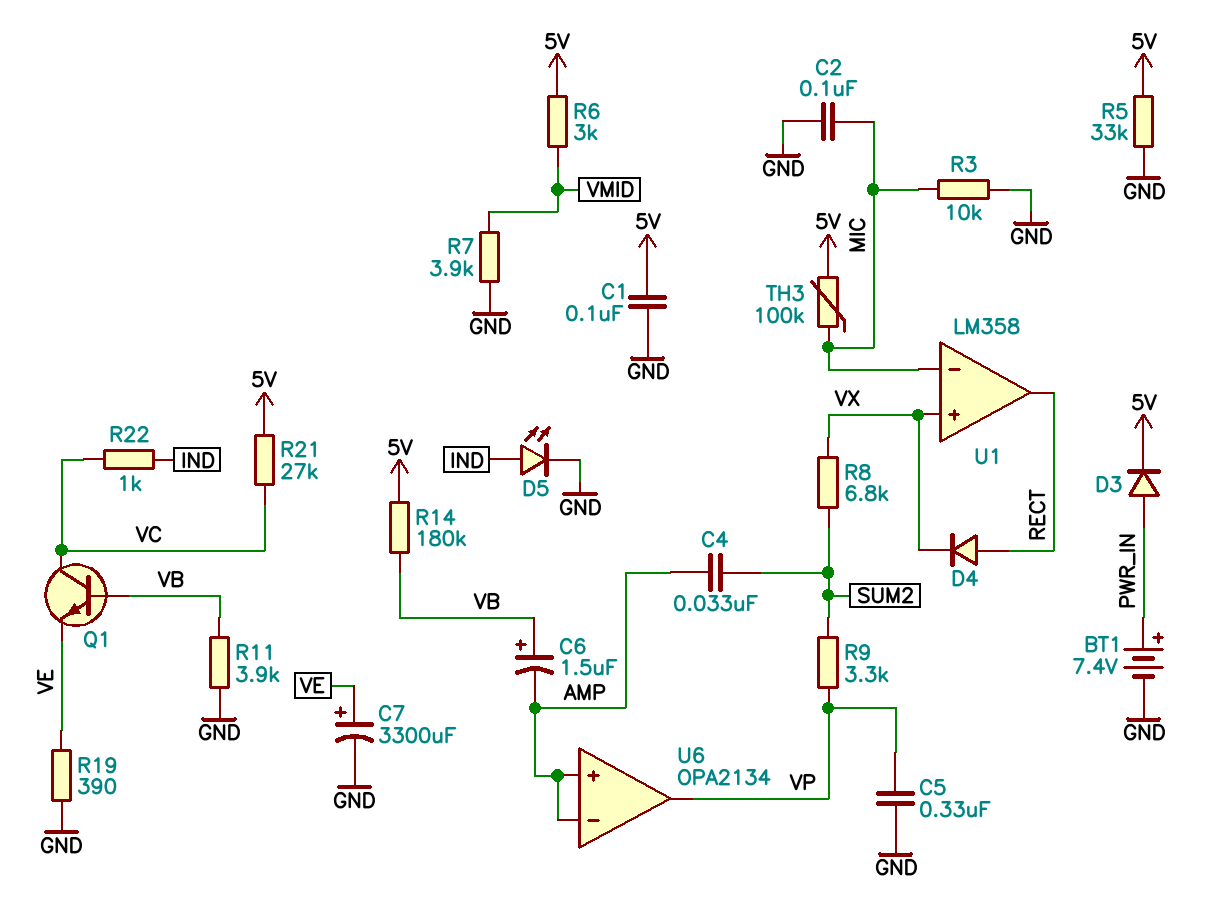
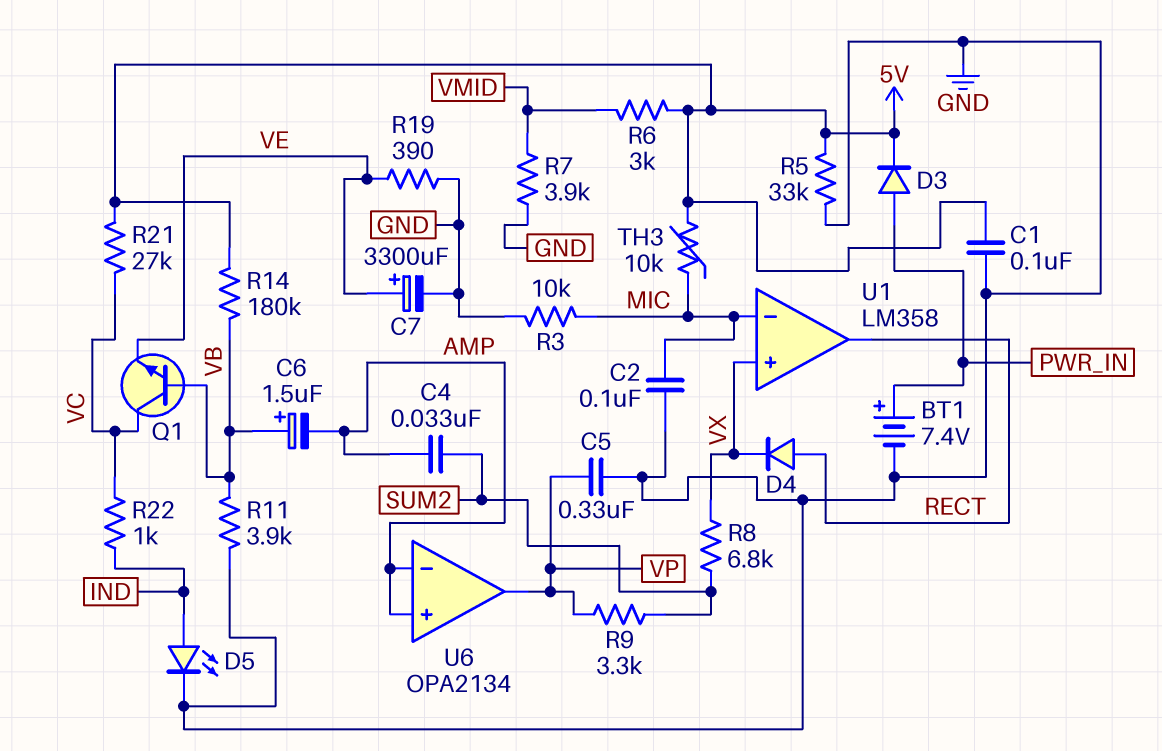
TH3: 100k (5V, MIC) -> 10k (5V, MIC)

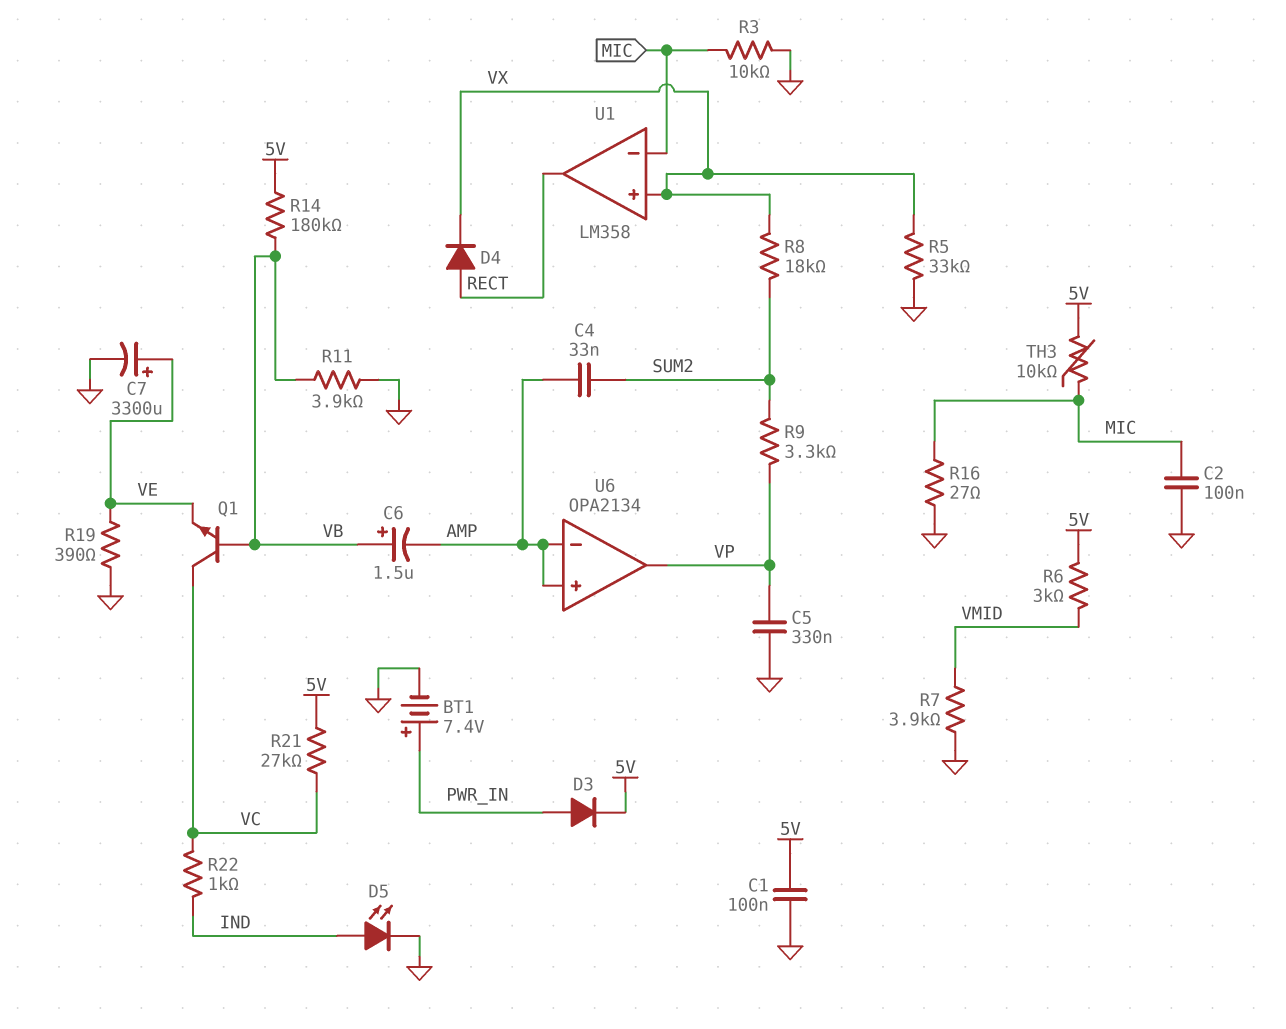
R5: 33k (5V, GND) -> 33k (GND, VX)
R8: 6.8k (SUM2, VX) -> 18k (SUM2, VX)
R16: none -> 27 (GND, MIC)

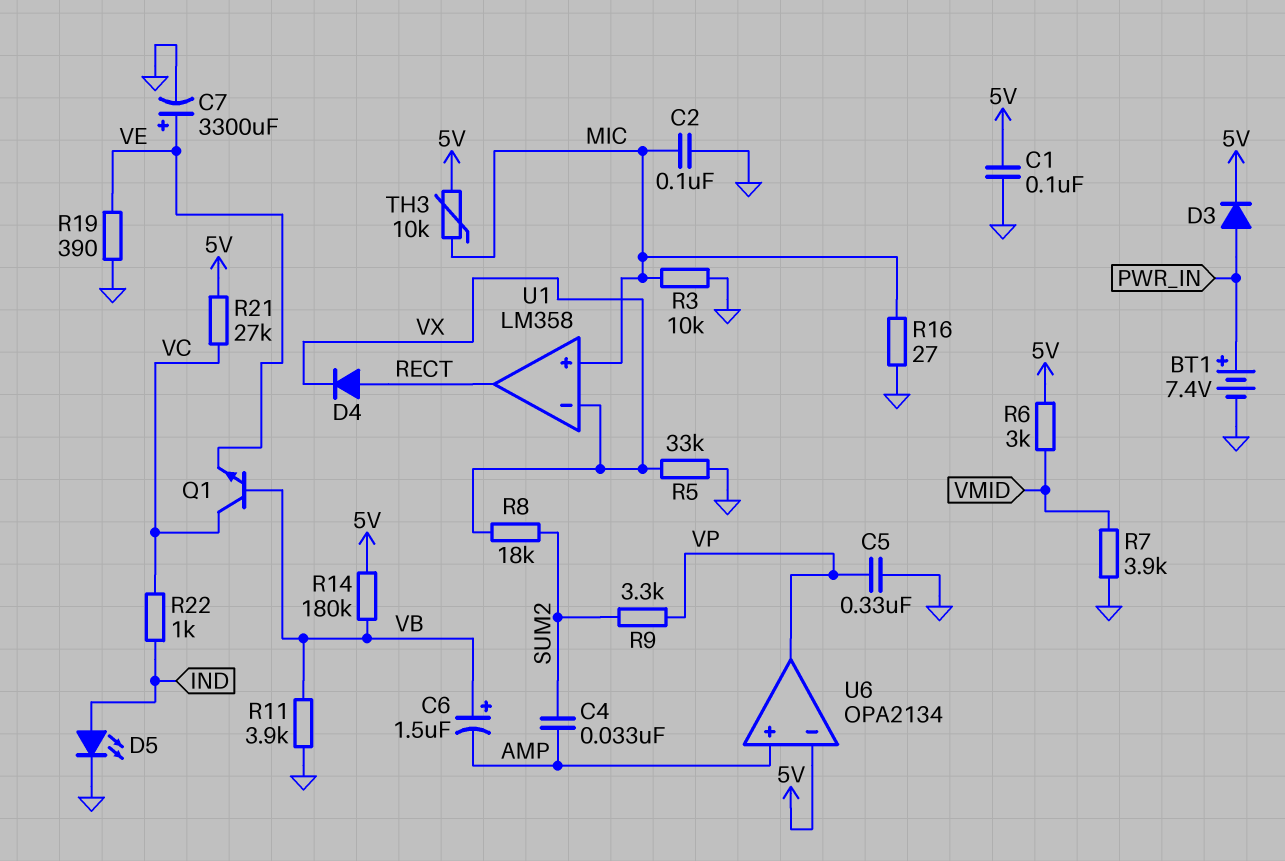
U1 pin in+: VX -> MIC
U1 pin in-: MIC -> VX
U6 pin in-: AMP -> 5V

